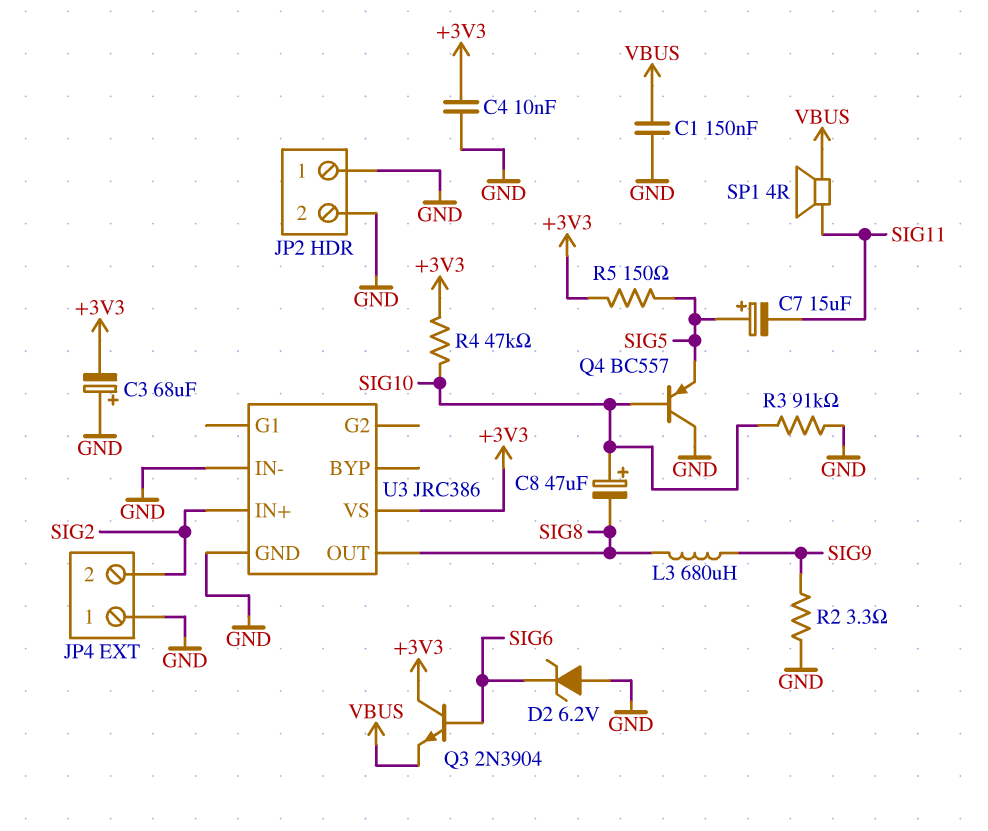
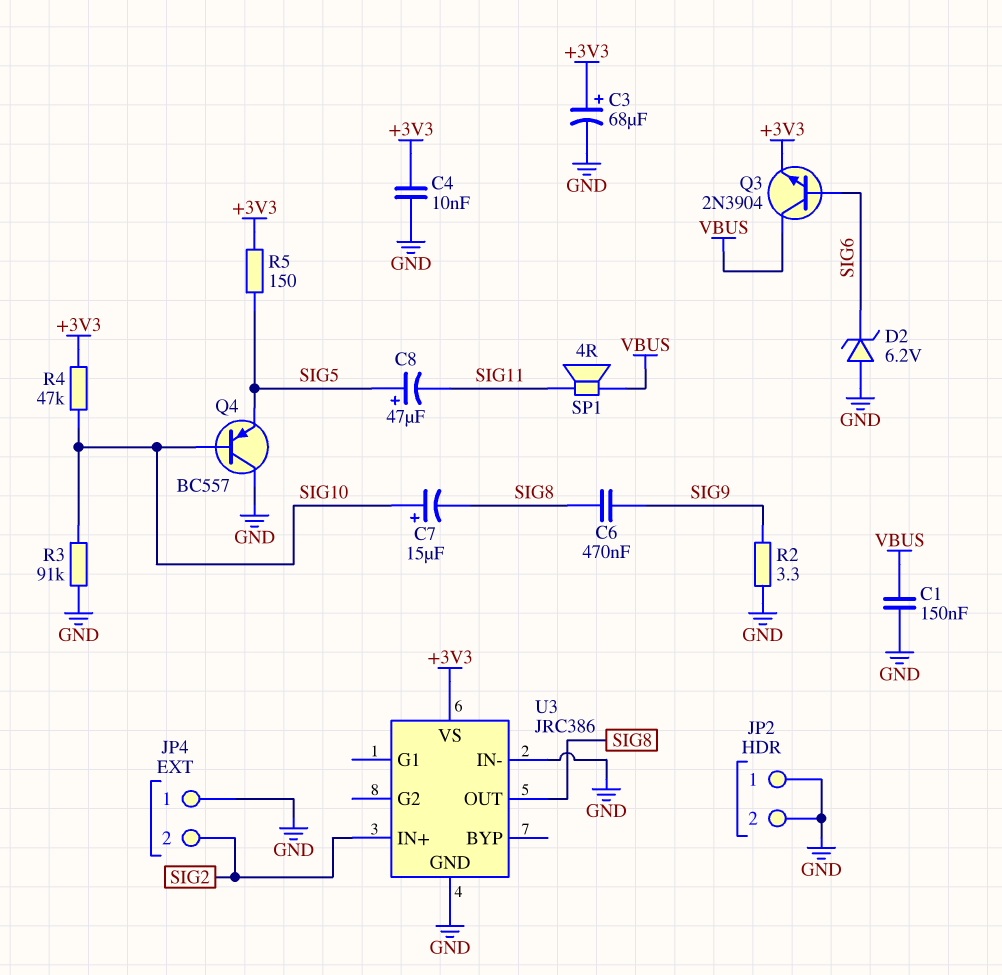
C3: 68uF (plus GND, minus +3V3) -> 68uF (plus +3V3, minus GND)
C6: none -> 470nF (SIG8, SIG9)
C7: 15uF (plus SIG5, minus SIG11) -> 15uF (plus SIG10, minus SIG8)
C8: 47uF (plus SIG10, minus SIG8) -> 47uF (plus SIG5, minus SIG11)
L3: 680uH (SIG8, SIG9) -> none
Q3: NPN 2N3904 (B SIG6, C +3V3, E VBUS) -> NPN 2N3904 (B SIG6, C VBUS, E +3V3)

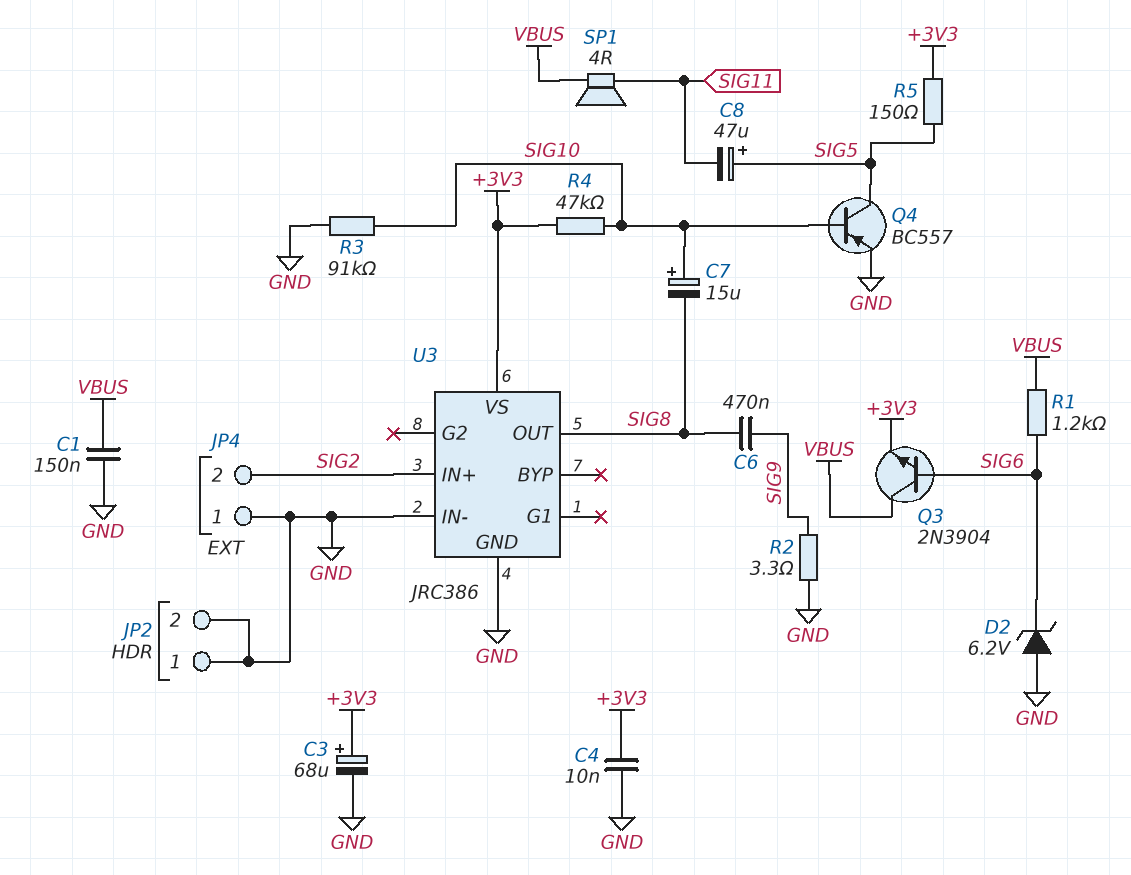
Q4: PNP BC557 (B SIG10, C GND, E SIG5) -> PNP BC557 (B SIG10, C SIG5, E GND)
R1: none -> 1.2k (SIG6, VBUS)

